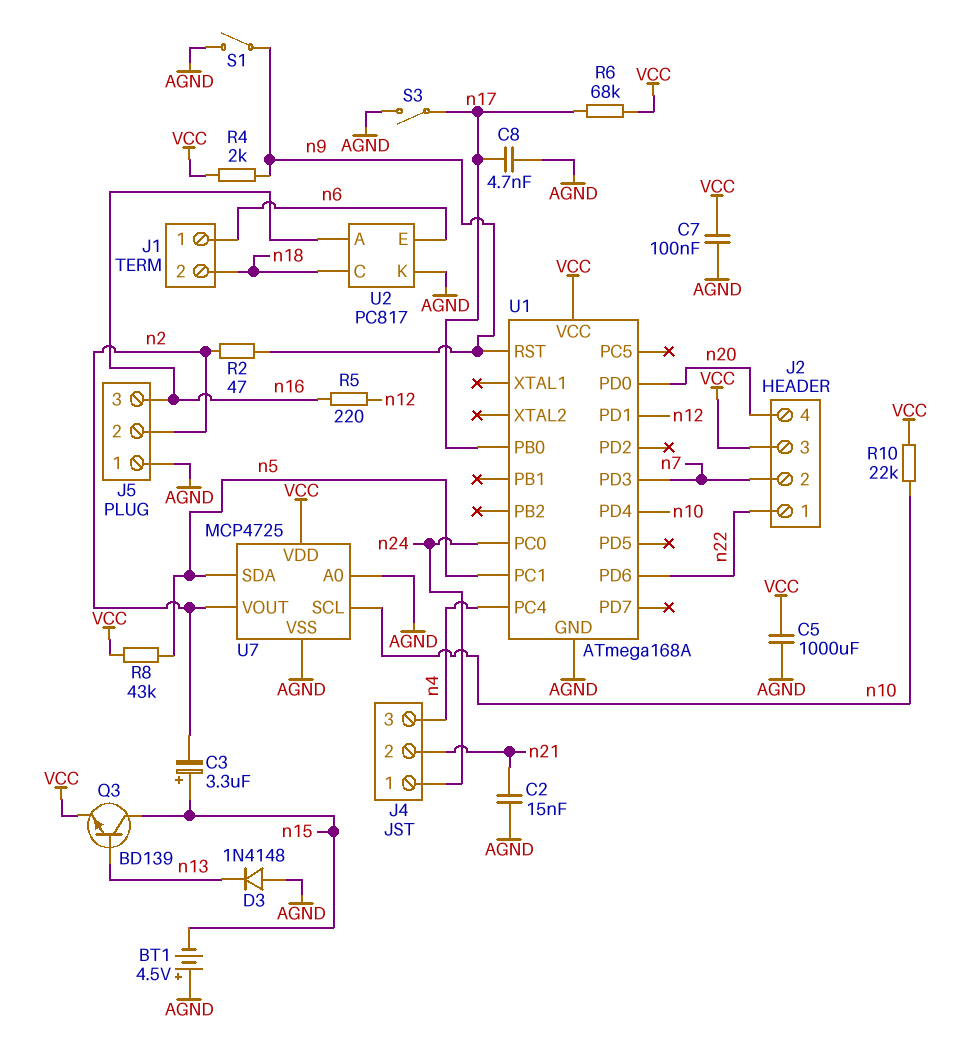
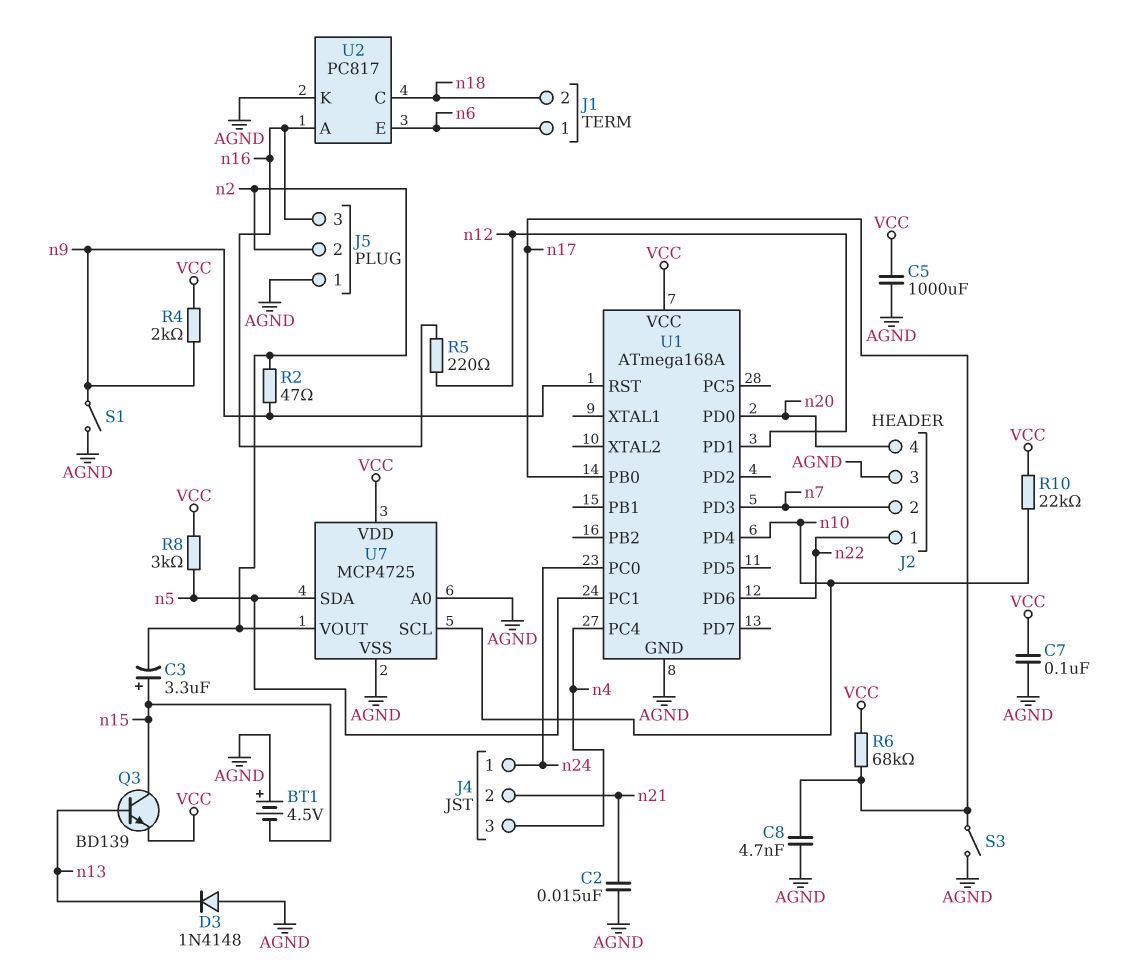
J2 pin 3: VCC -> AGND
R8: 43k (VCC, n5) -> 3k (VCC, n5)

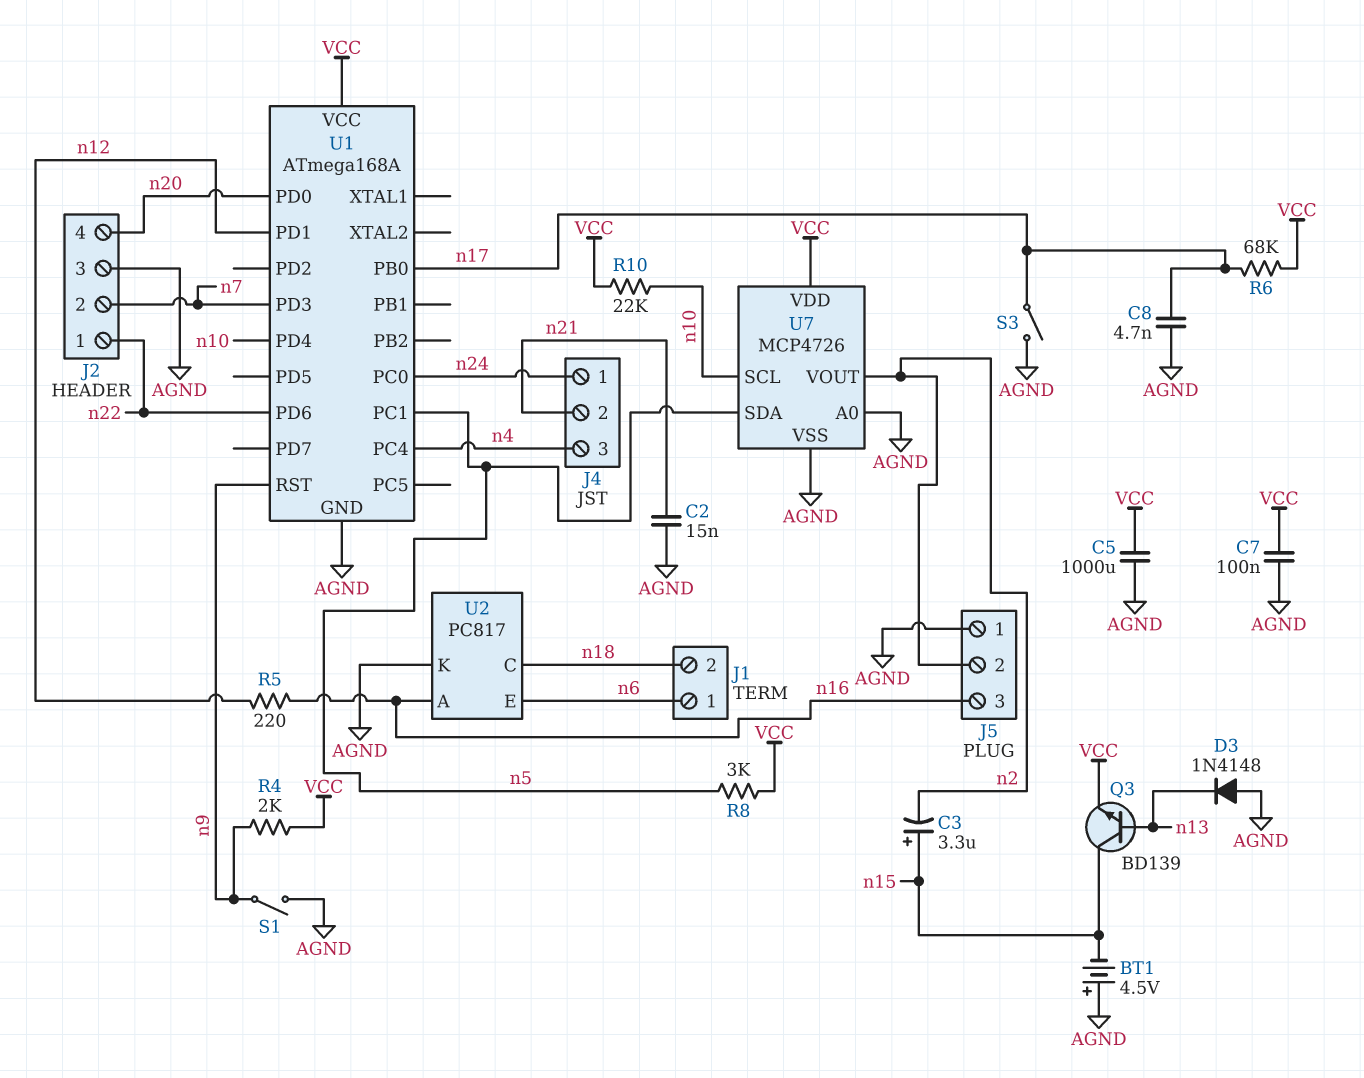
R2: 47 (n2, n9) -> none
U7: MCP4725 -> MCP4726

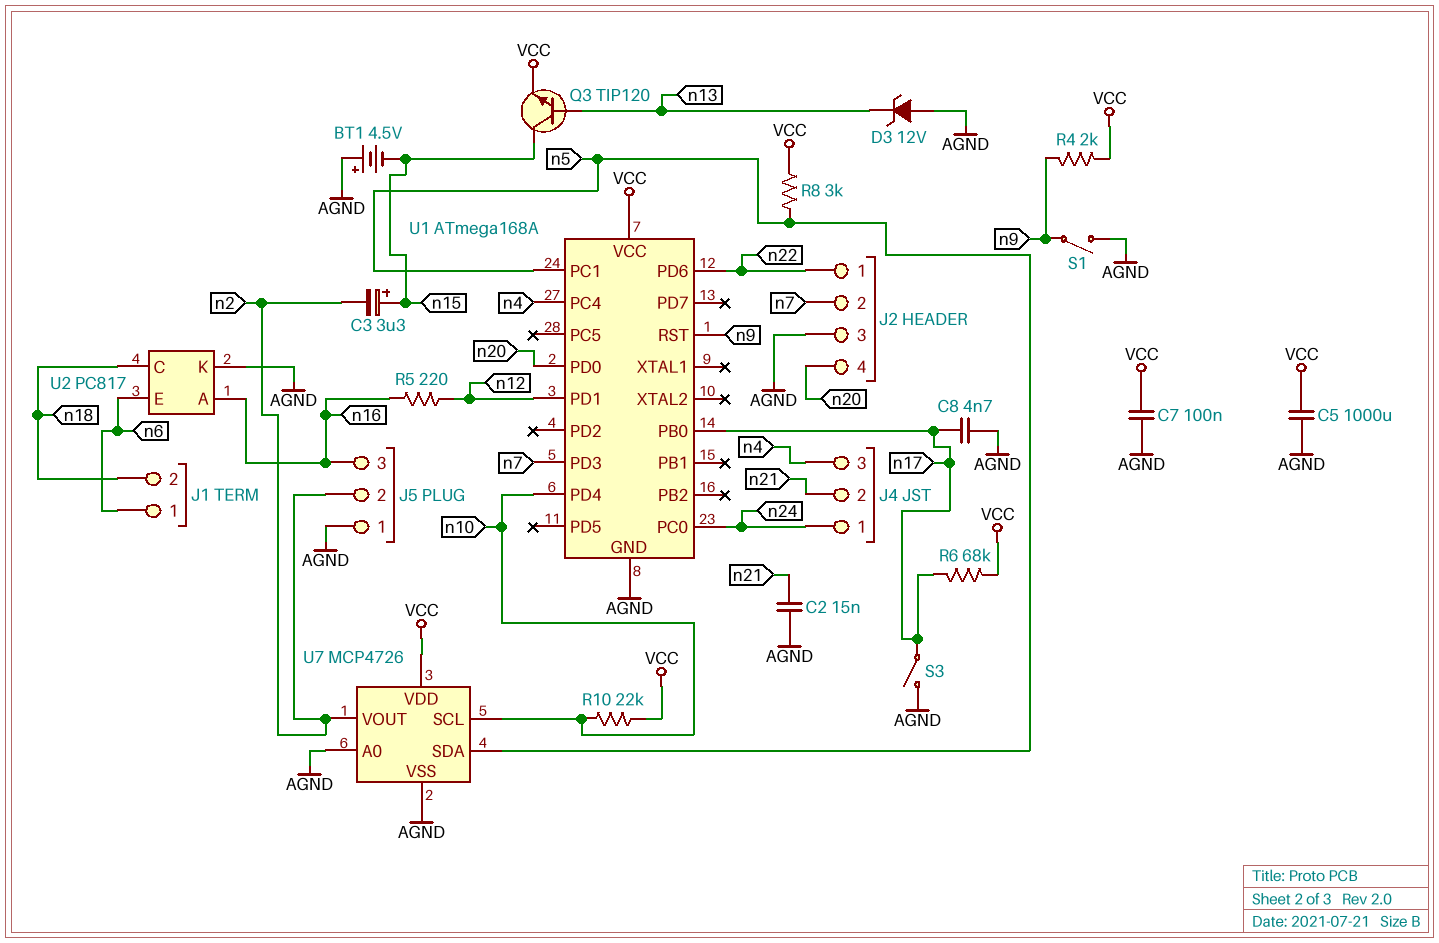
D3: diode 1N4148 (A AGND, K n13) -> zener 12V (A AGND, K n13)
Q3: NPN BD139 (B n13, C n15, E VCC) -> NPN TIP120 (B n13, C n15, E VCC)

